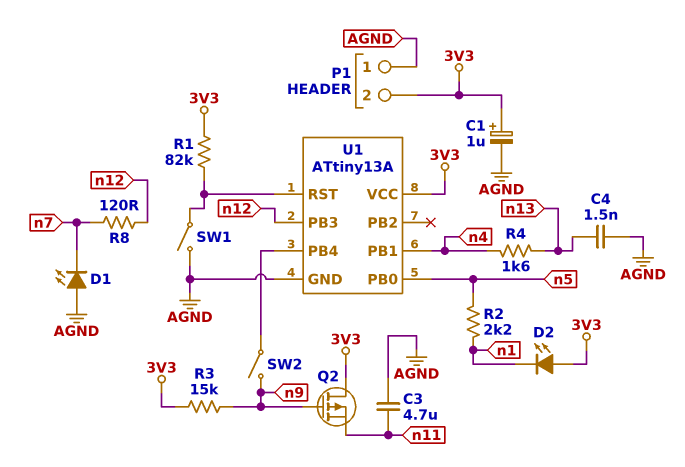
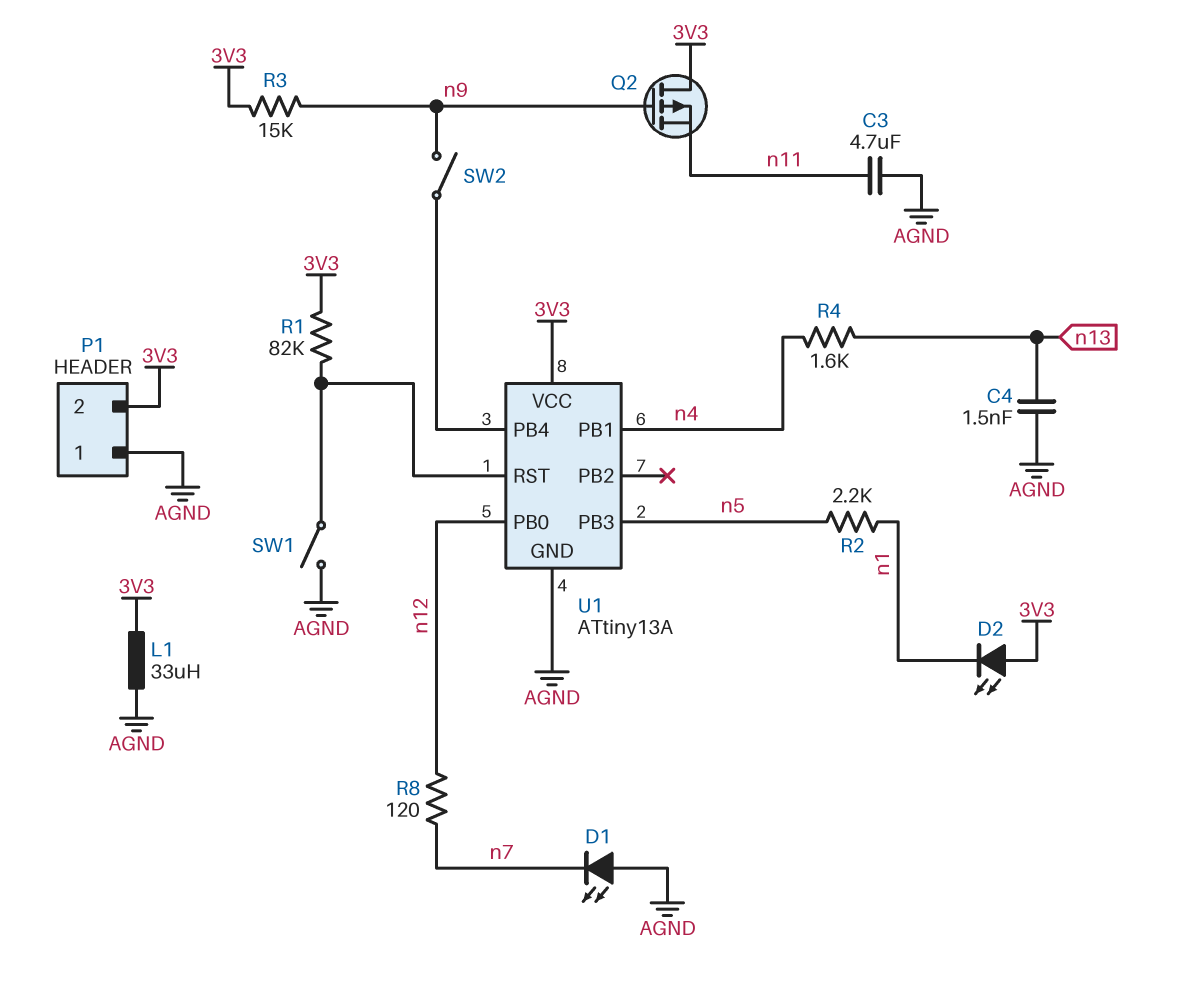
C1: 1uF (plus 3V3, minus AGND) -> none
L1: none -> 33uH (3V3, AGND)
U1 pin PB0: n5 -> n12
U1 pin PB3: n12 -> n5

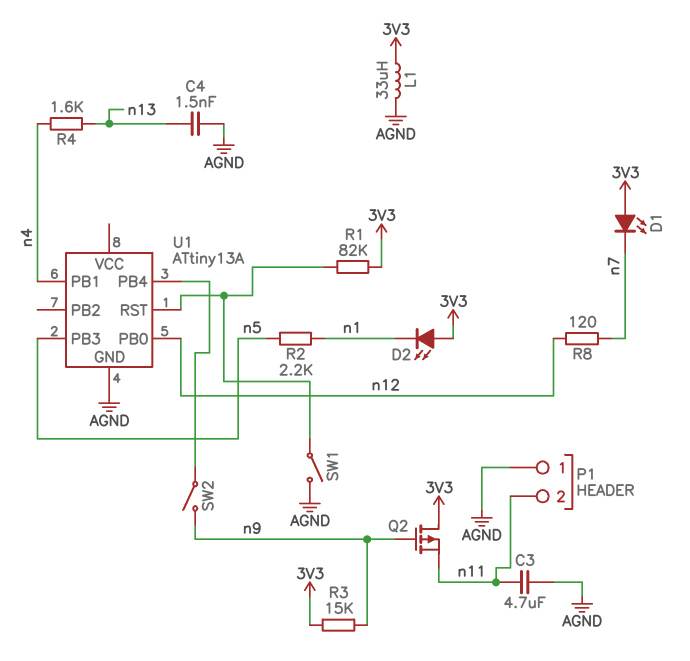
D1: LED (A AGND, K n7) -> LED (A 3V3, K n7)
P1 pin 2: 3V3 -> n11
U1 pin VCC: 3V3 -> none

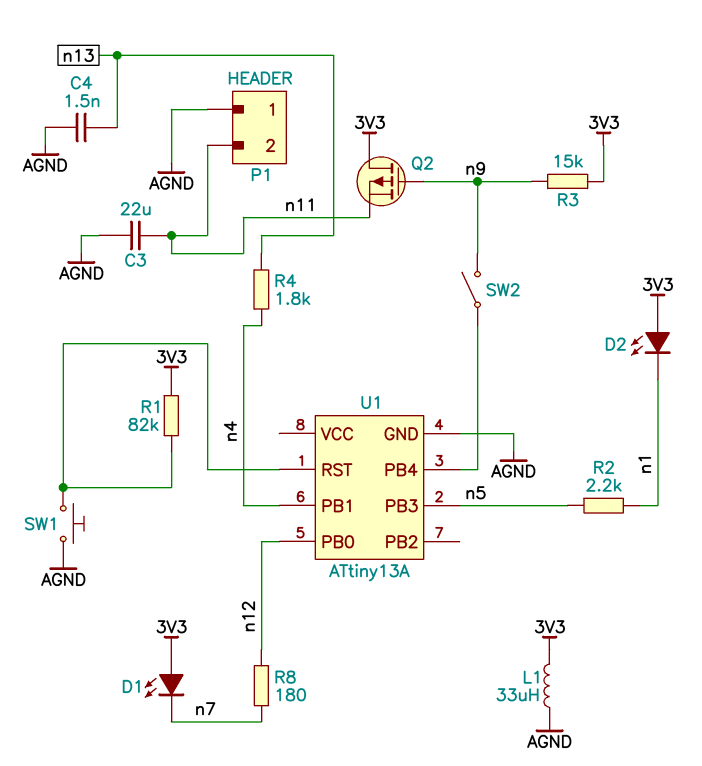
C3: 4.7uF (AGND, n11) -> 22uF (AGND, n11)
R4: 1.6k (n4, n13) -> 1.8k (n4, n13)
R8: 120 (n7, n12) -> 180 (n7, n12)
SW1: switch (AGND, U1/RST) -> button (AGND, U1/RST)

